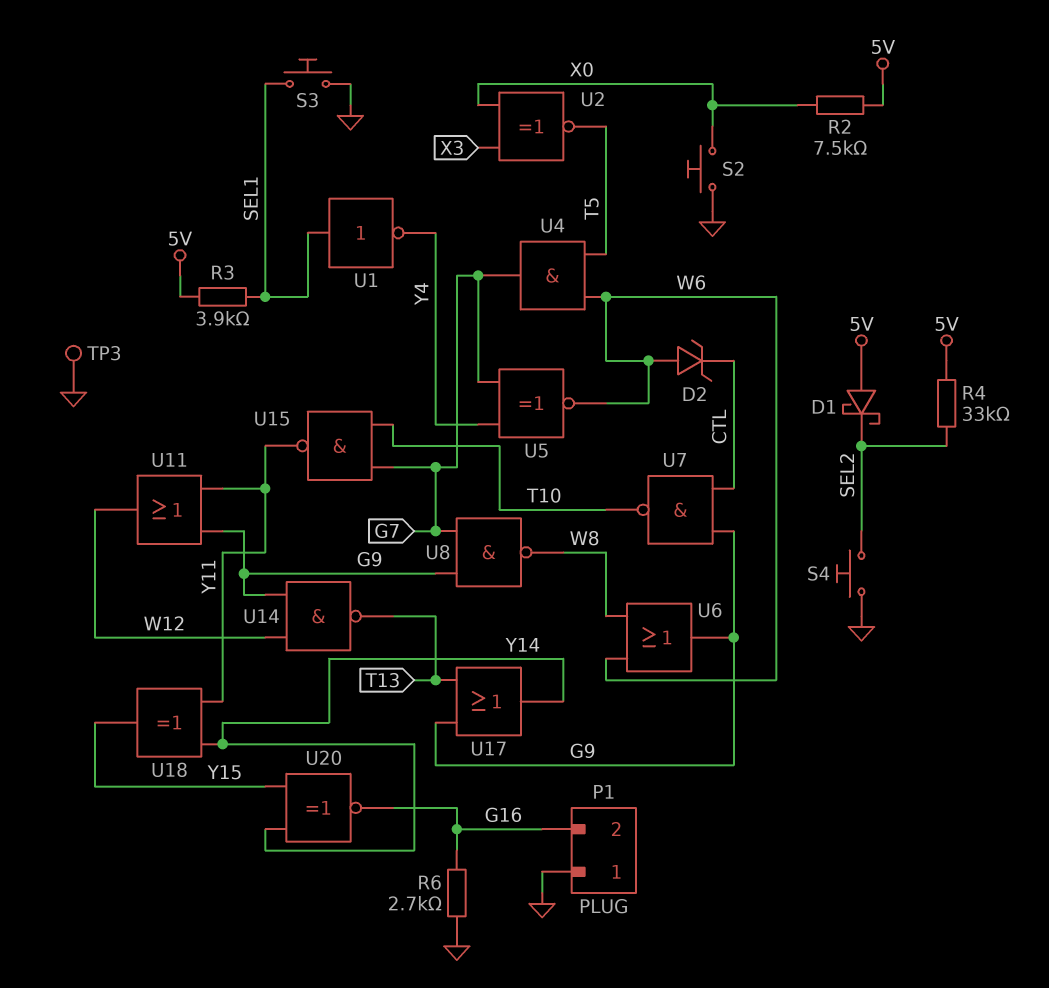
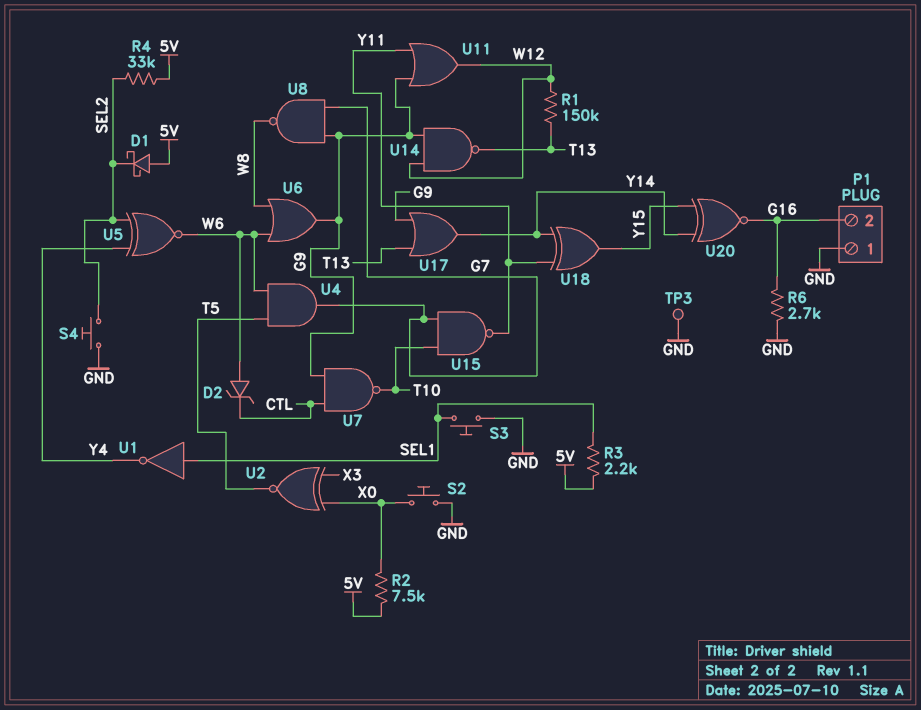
R1: none -> 150k (T13, W12)
R3: 3.9k (5V, SEL1) -> 2.2k (5V, SEL1)
U5: XNOR (in G7, in Y4, out W6) -> XNOR (in SEL2, in Y4, out W6)

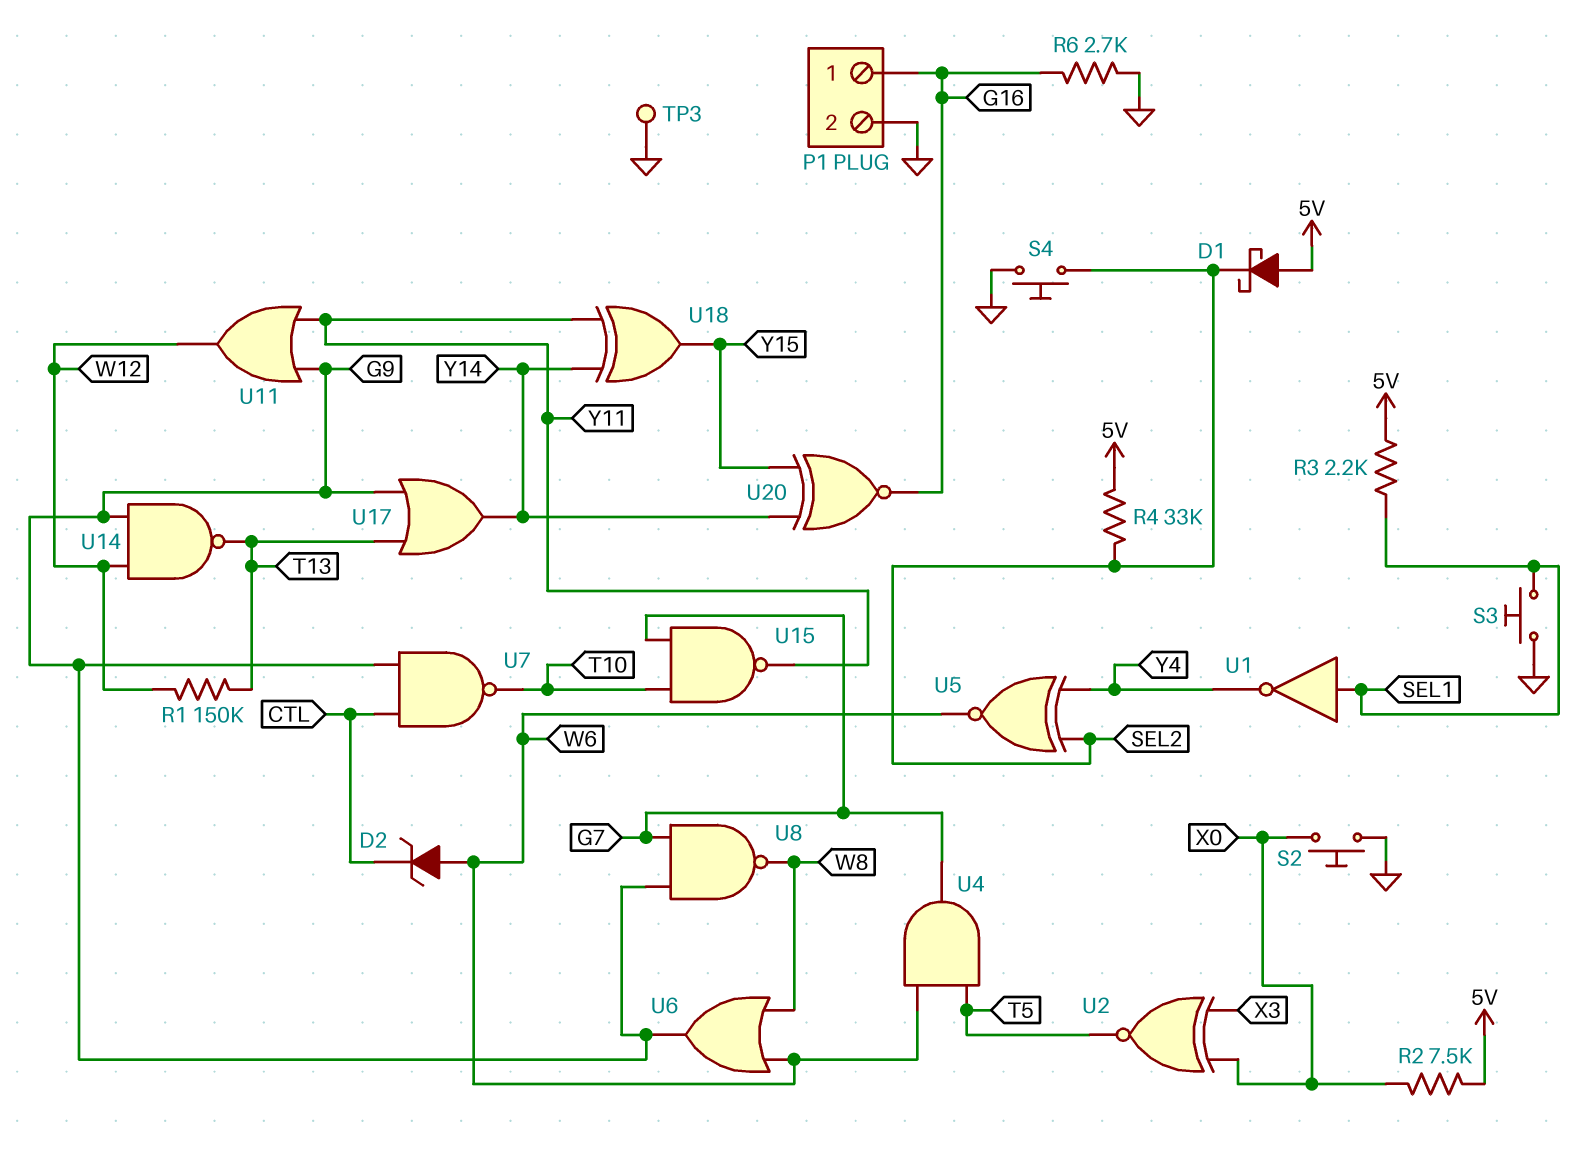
P1 pin 1: GND -> G16
P1 pin 2: G16 -> GND

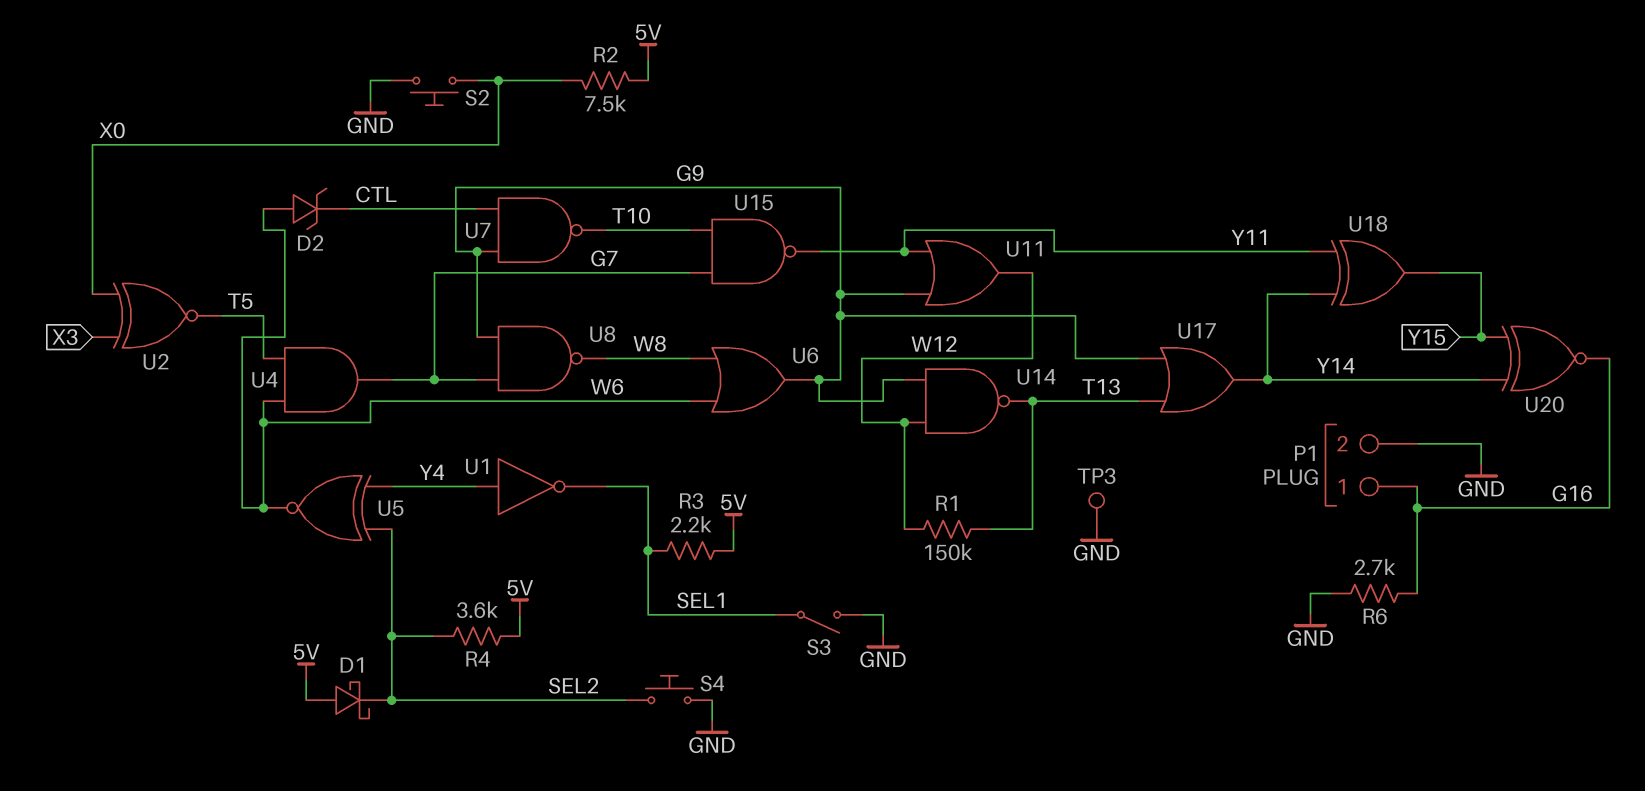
R4: 33k (5V, SEL2) -> 3.6k (5V, SEL2)
S3: button (GND, SEL1) -> switch (GND, SEL1)
U1: NOT (in SEL1, out Y4) -> NOT (in Y4, out SEL1)

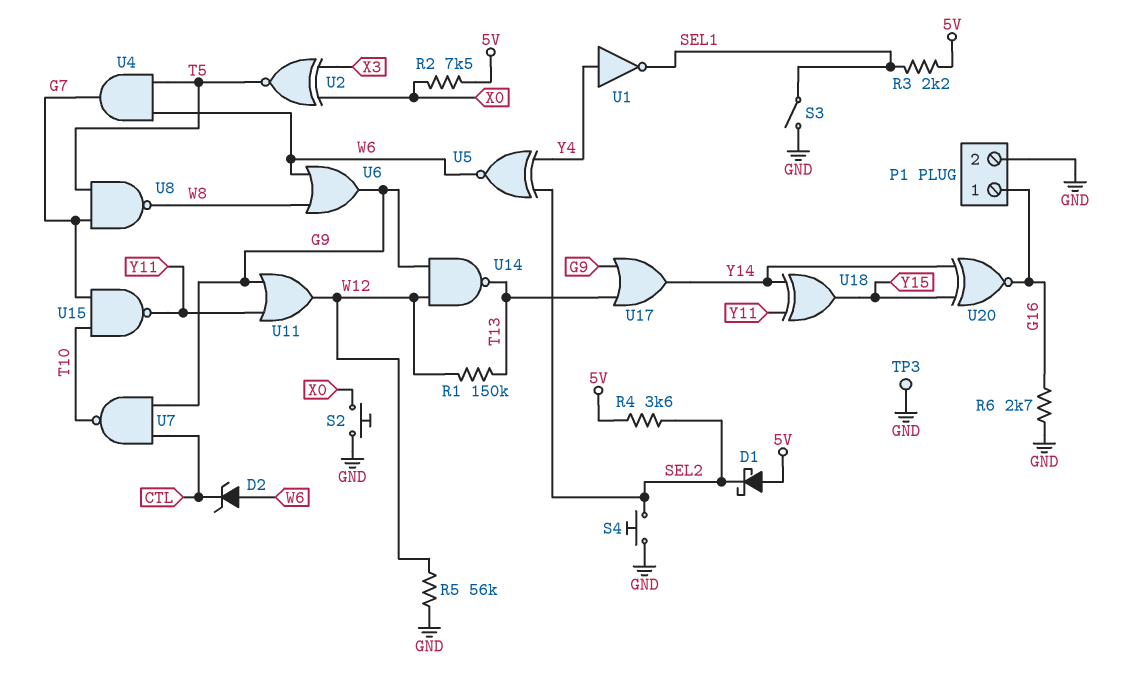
R5: none -> 56k (GND, W12)
U8: NAND (in G7, in G9, out W8) -> NAND (in G7, in T5, out W8)

